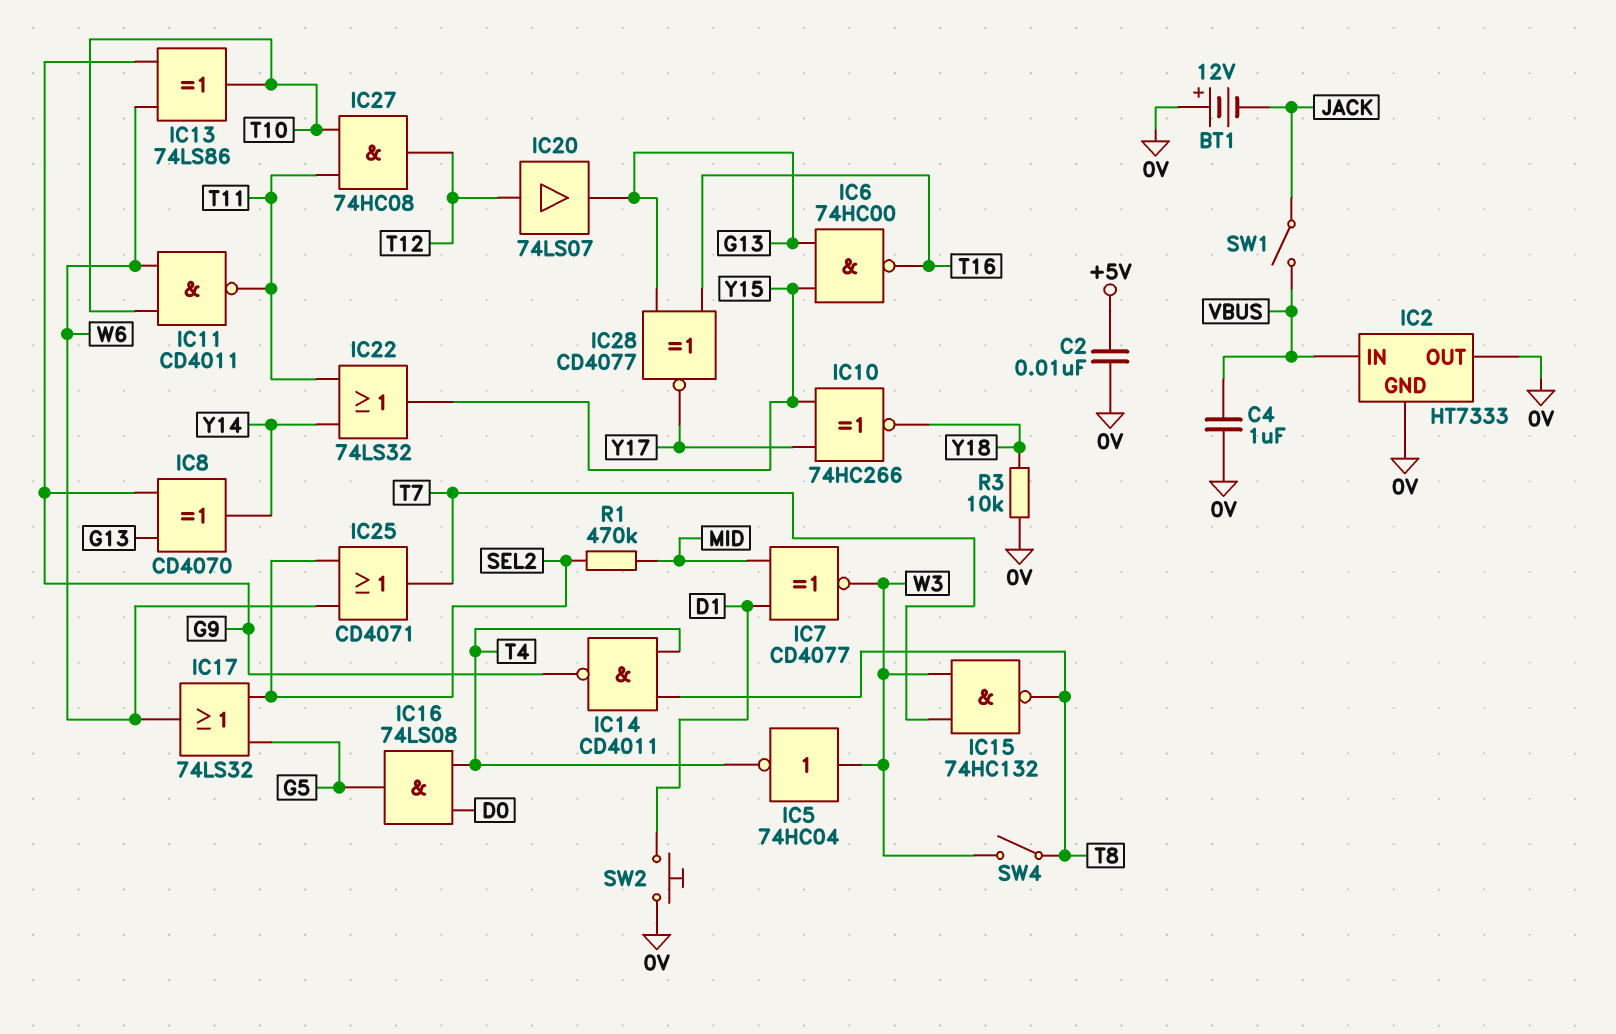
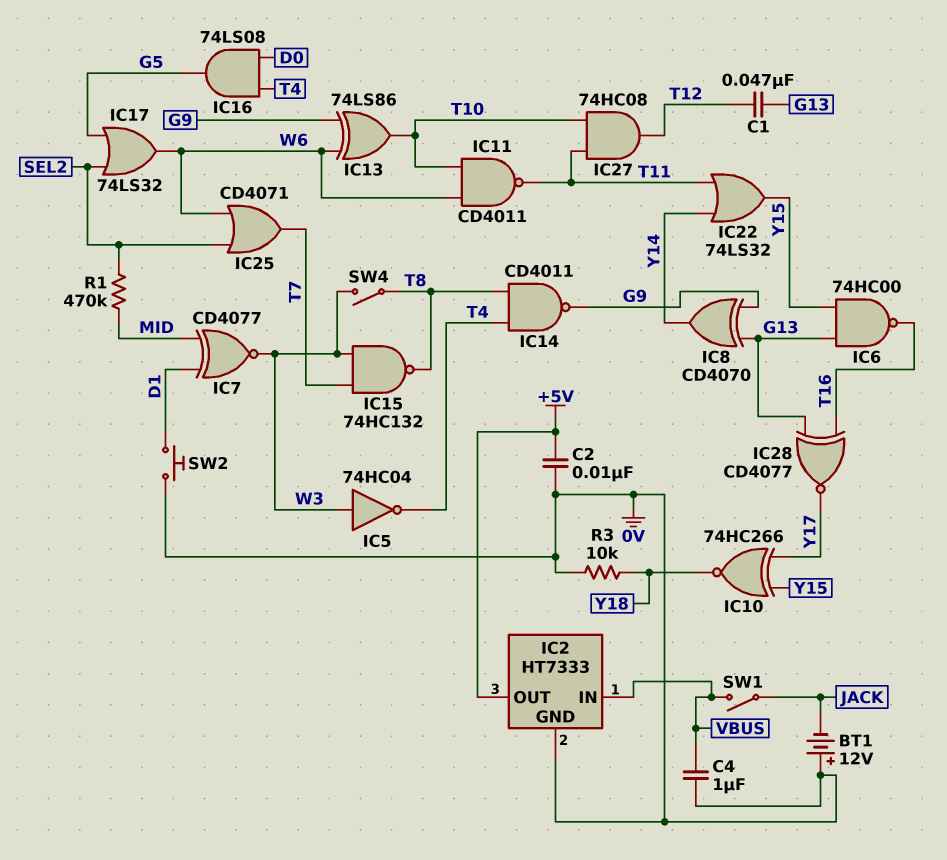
C1: none -> 47nF (G13, T12)
IC2 pin OUT: 0V -> +5V
IC20: buffer 74LS07 (in T12, out G13) -> none

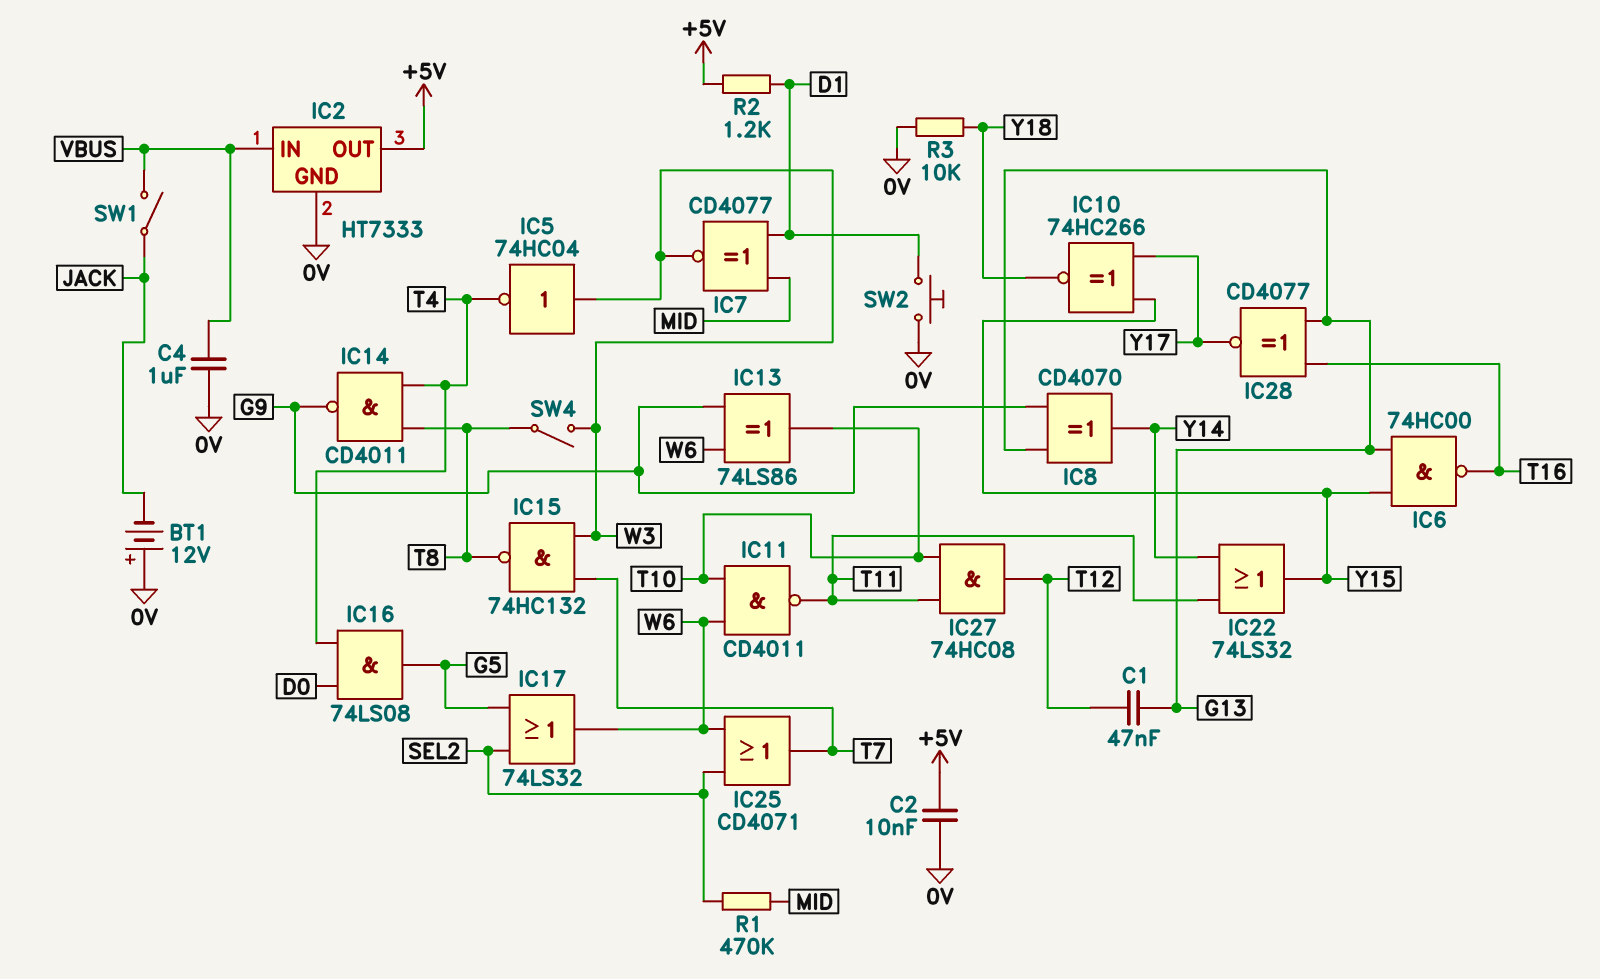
R2: none -> 1.2k (+5V, D1)

